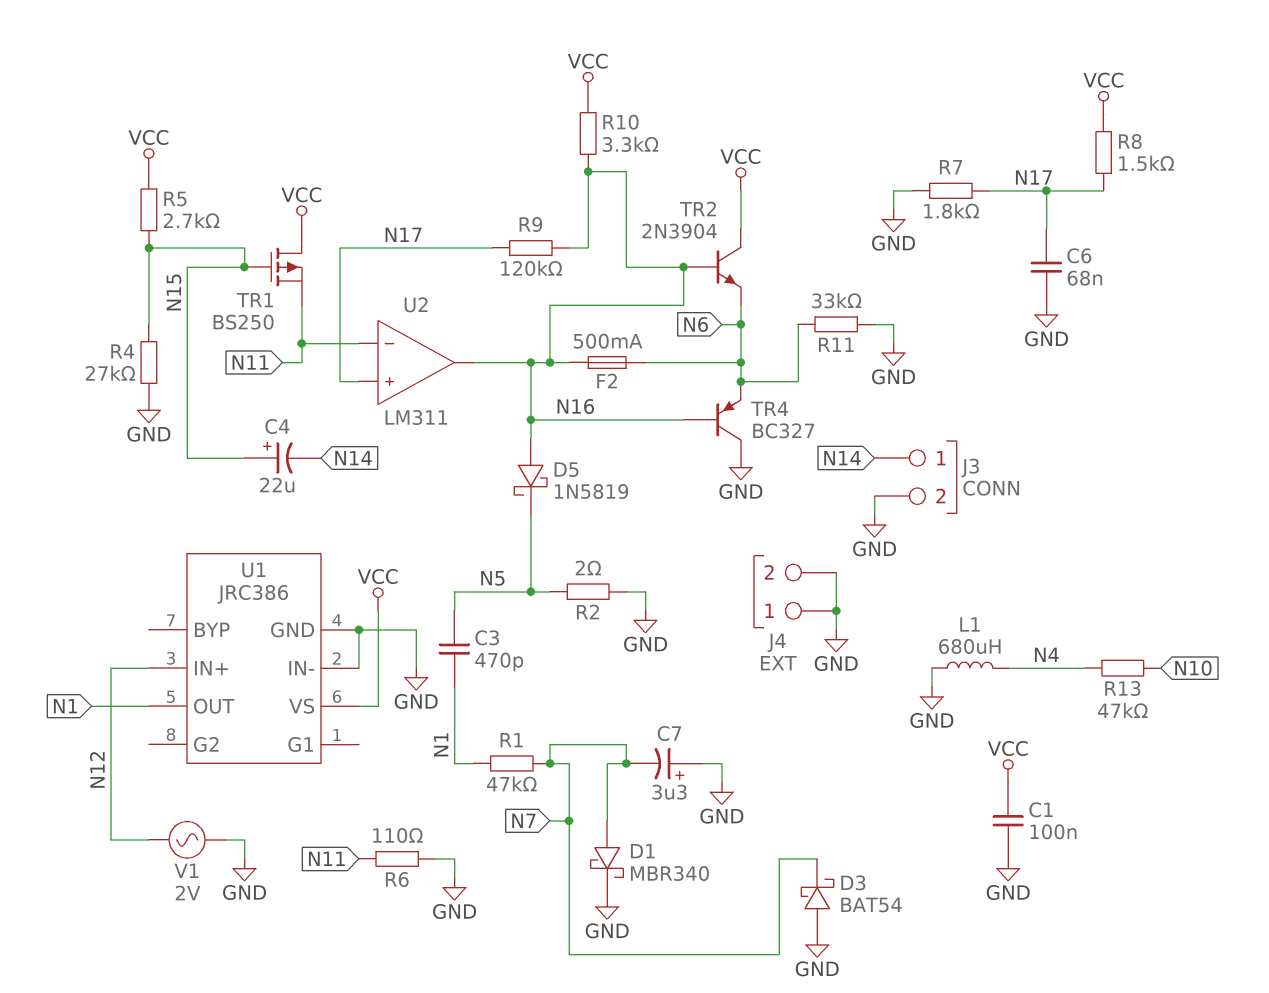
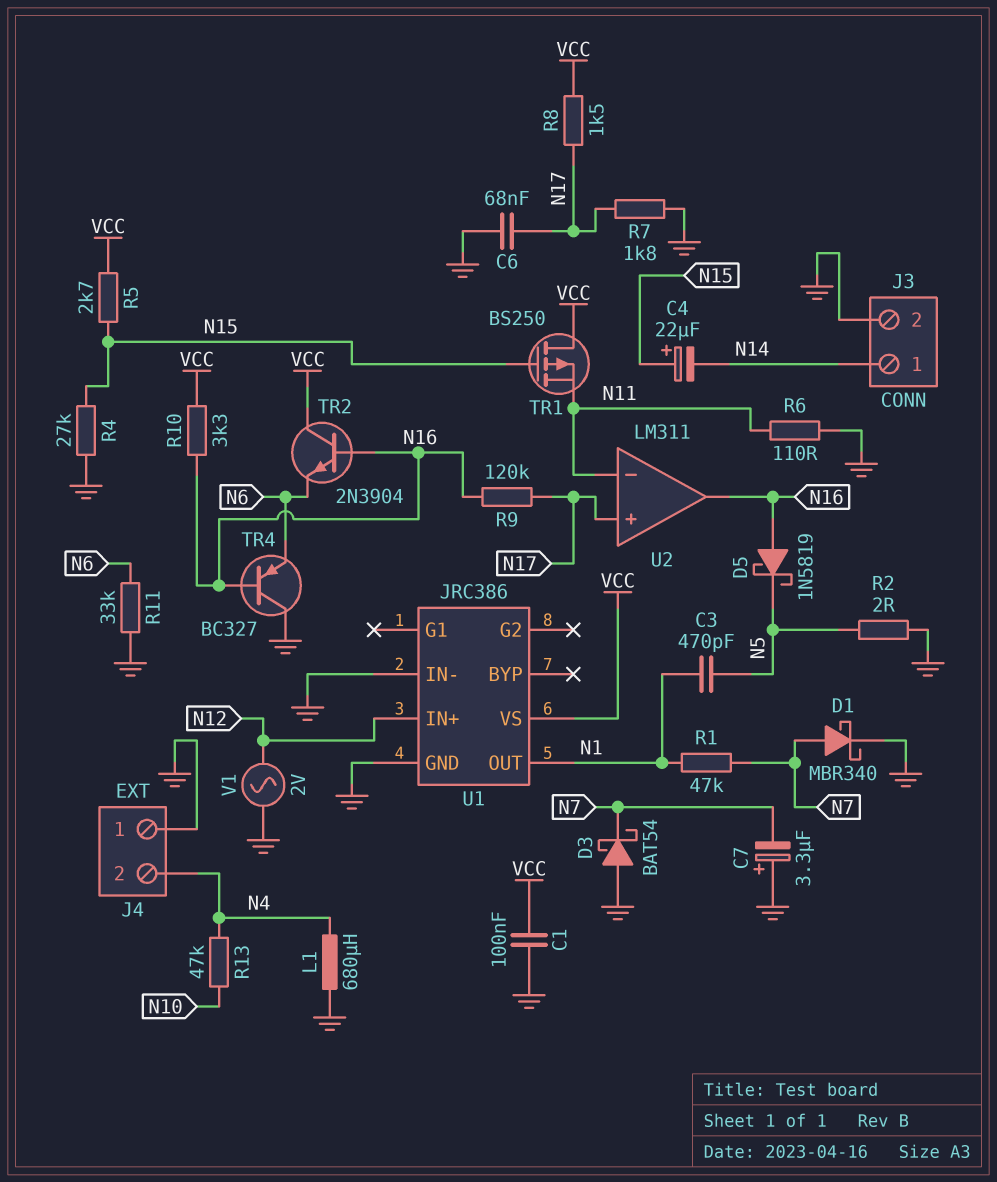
F2: 500mA (N6, N16) -> none
J4 pin 2: GND -> N4

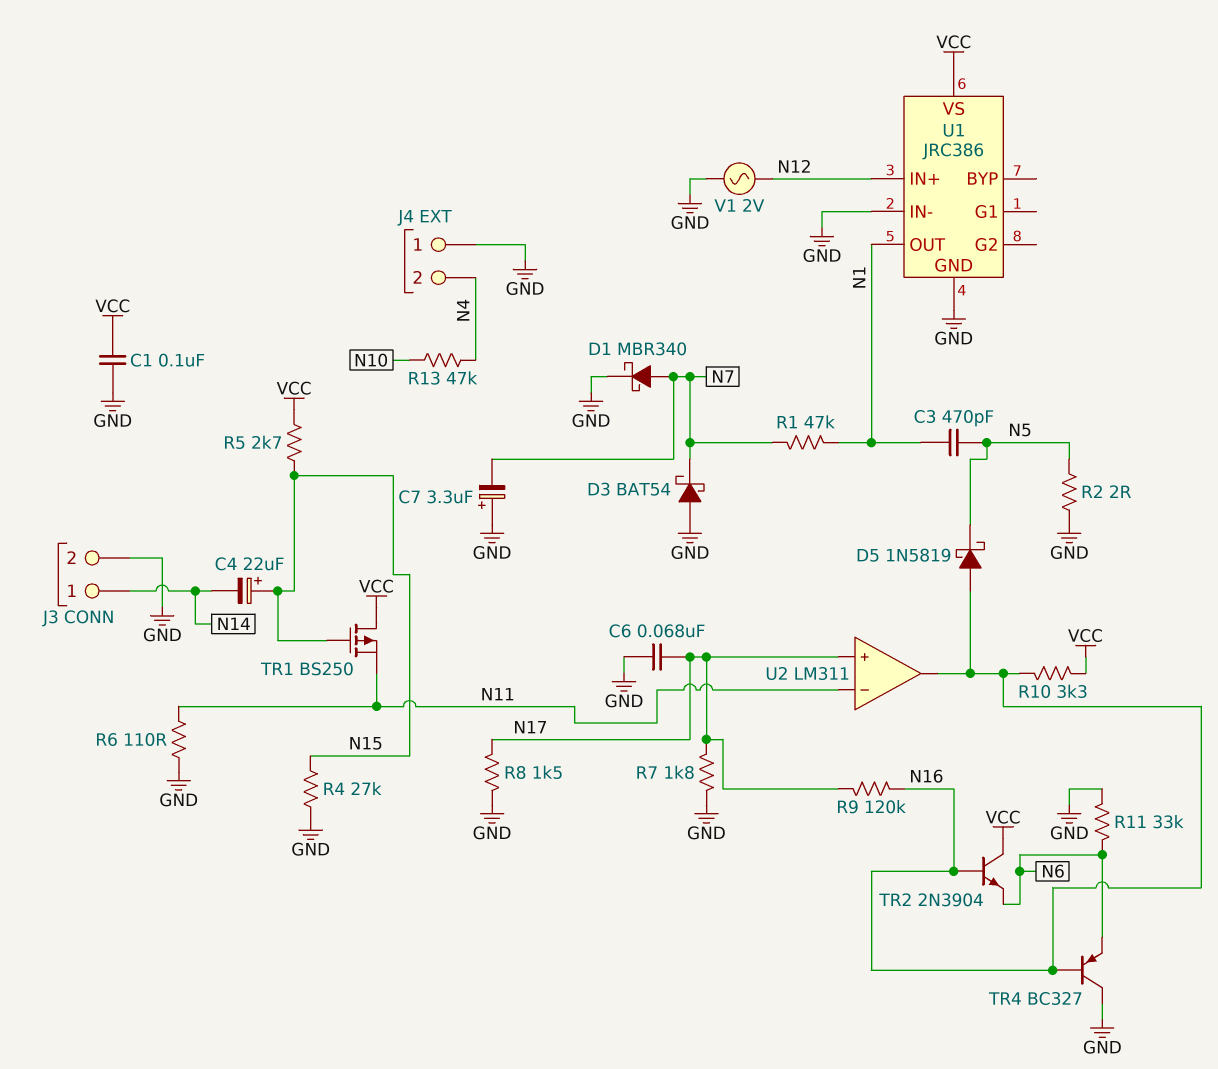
L1: 680uH (GND, N4) -> none
R8: 1.5k (N17, VCC) -> 1.5k (GND, N17)

